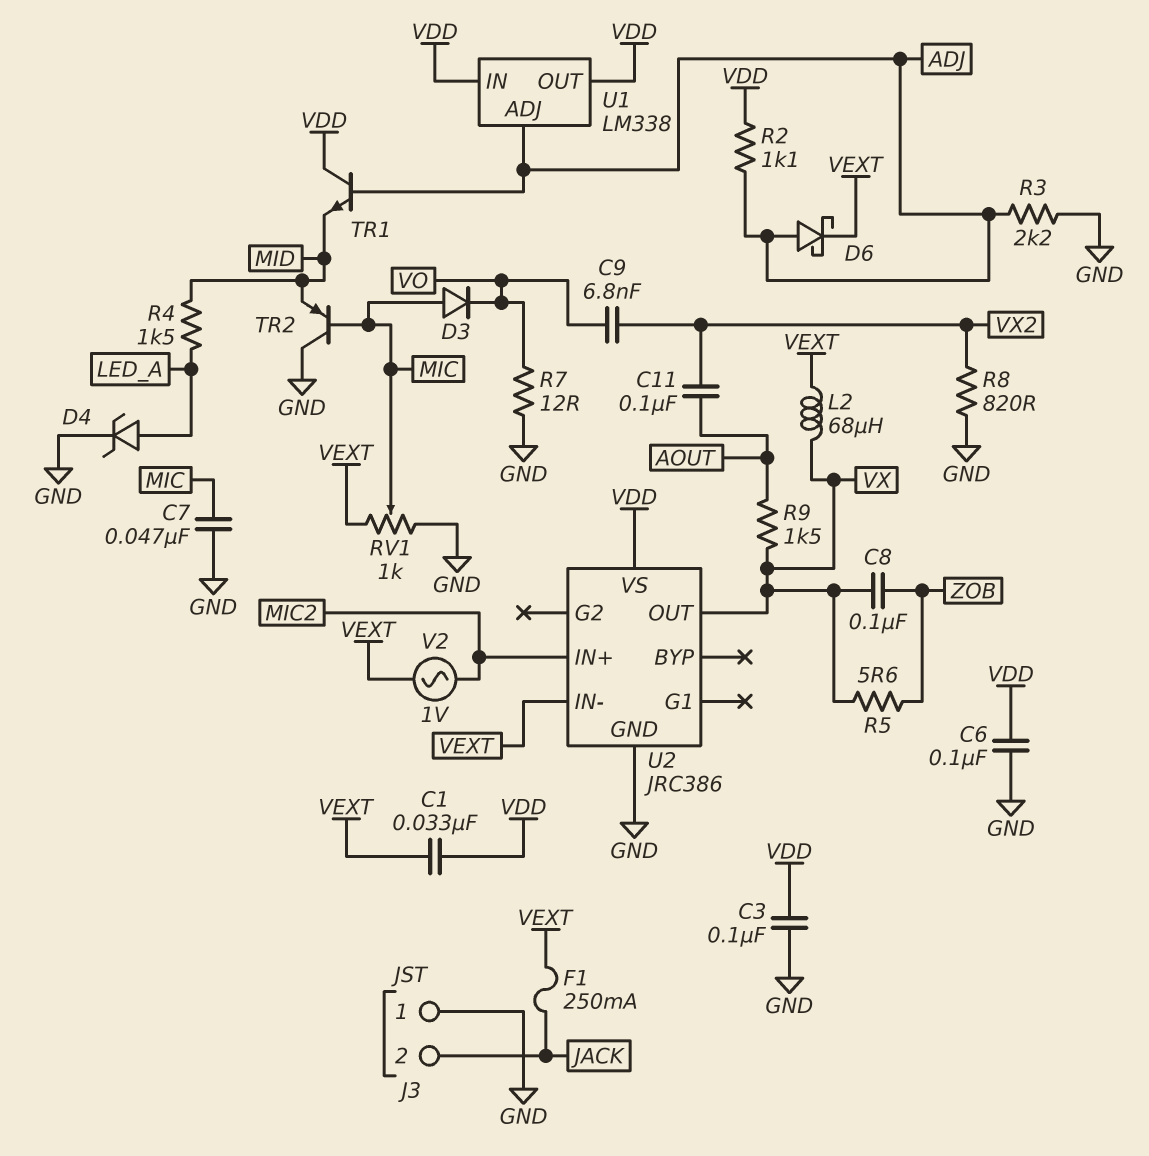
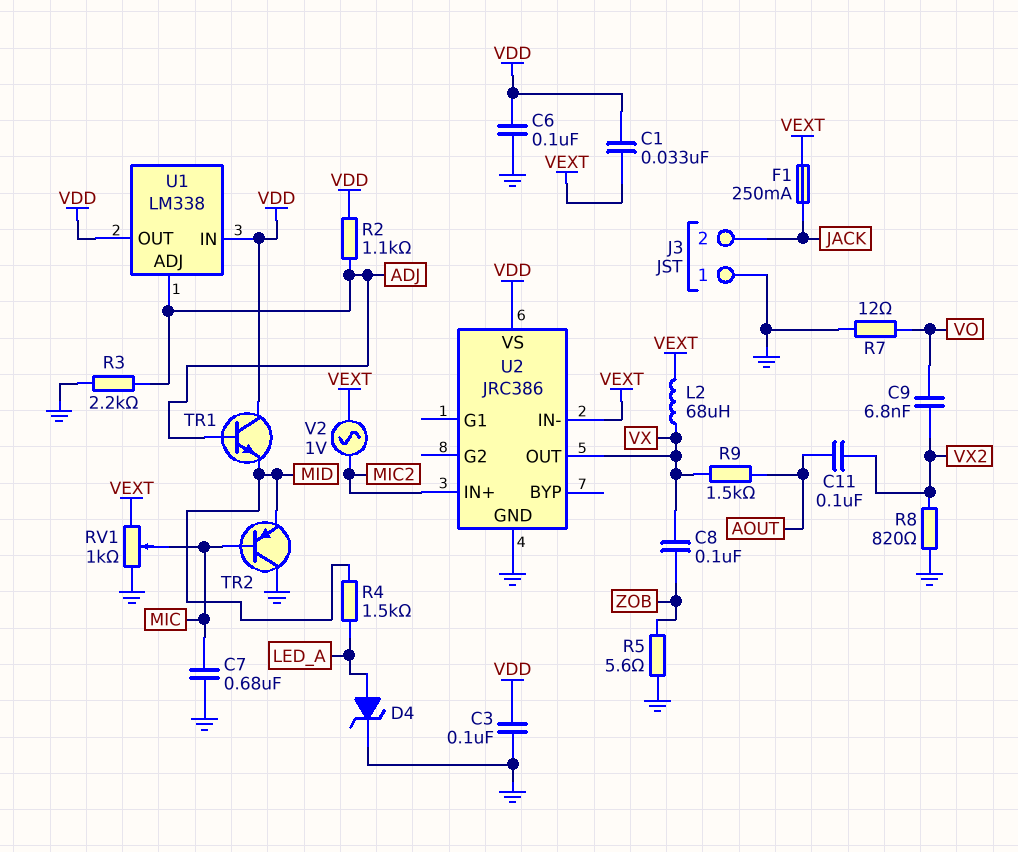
C7: 47nF (GND, MIC) -> 680nF (GND, MIC)
D3: diode (A MIC, K VO) -> none
D6: schottky (A ADJ, K VEXT) -> none
R5: 5.6 (VX, ZOB) -> 5.6 (GND, ZOB)

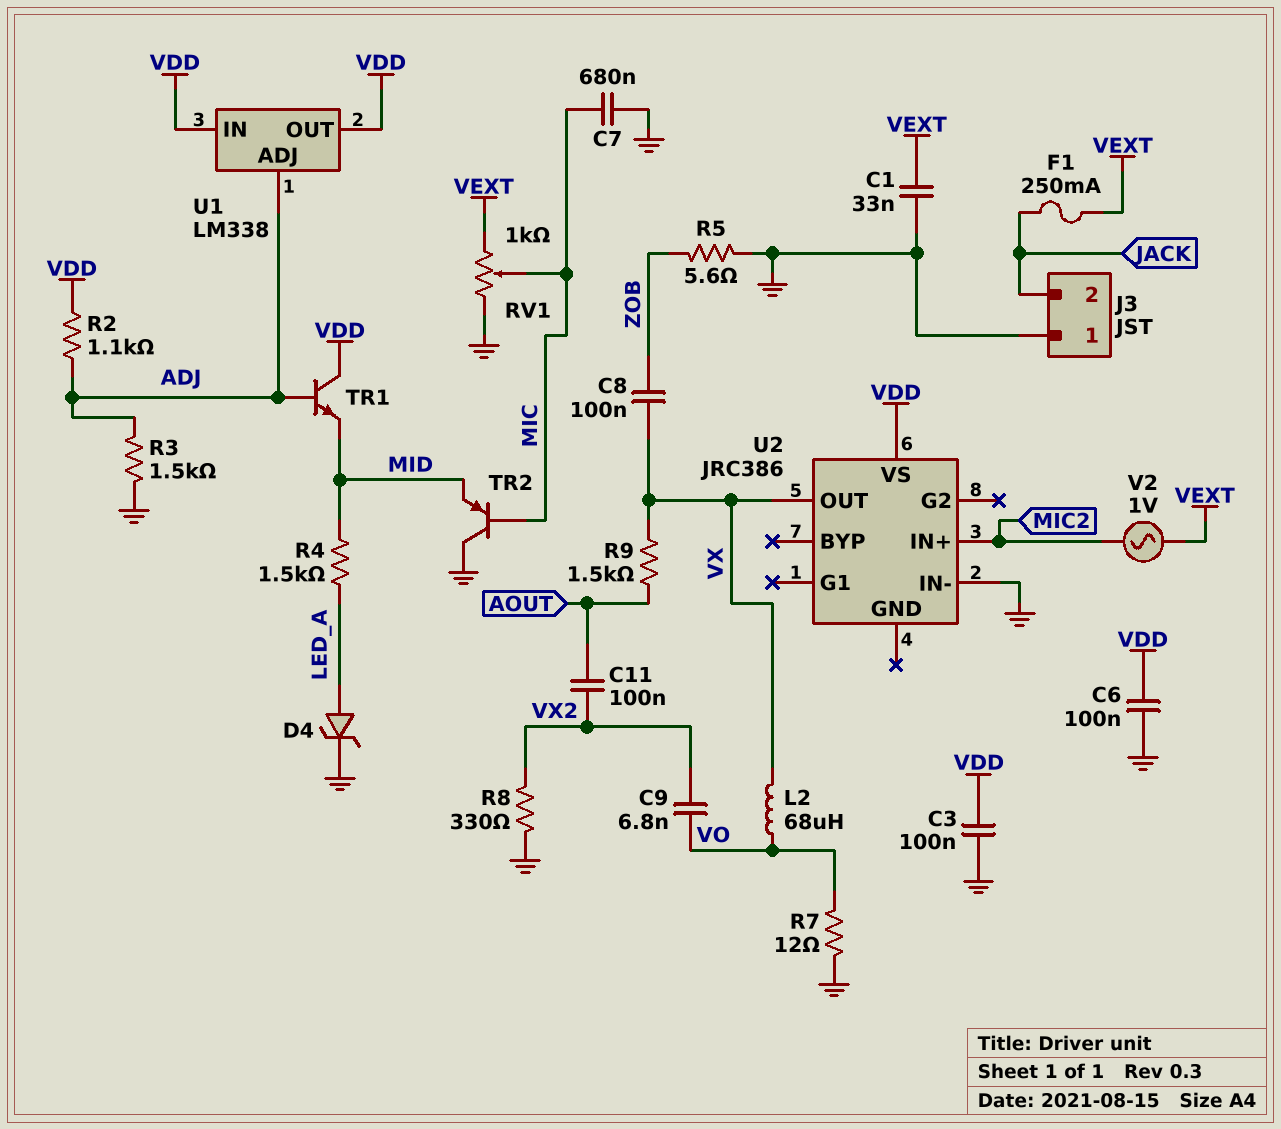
C1: 33nF (VDD, VEXT) -> 33nF (GND, VEXT)
L2: 68uH (VEXT, VX) -> 68uH (VO, VX)
R3: 2.2k (ADJ, GND) -> 1.5k (ADJ, GND)
R8: 820 (GND, VX2) -> 330 (GND, VX2)
U2 pin GND: GND -> none
U2 pin IN-: VEXT -> GND

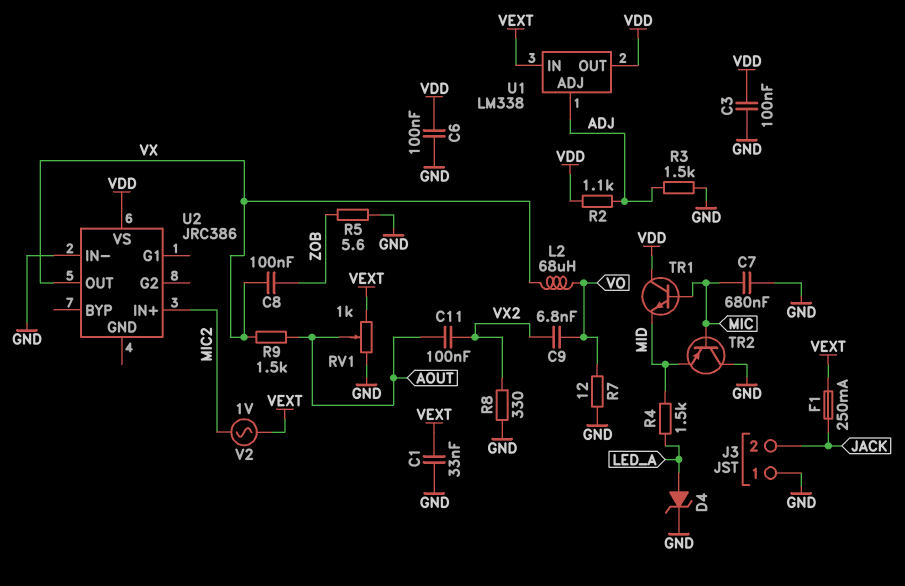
RV1: 1k (GND, VEXT, wiper MIC) -> 1k (GND, VEXT, wiper AOUT)
TR1: NPN (B ADJ, C VDD, E MID) -> NPN (B MIC, C VDD, E MID)
U1 pin IN: VDD -> VEXT

